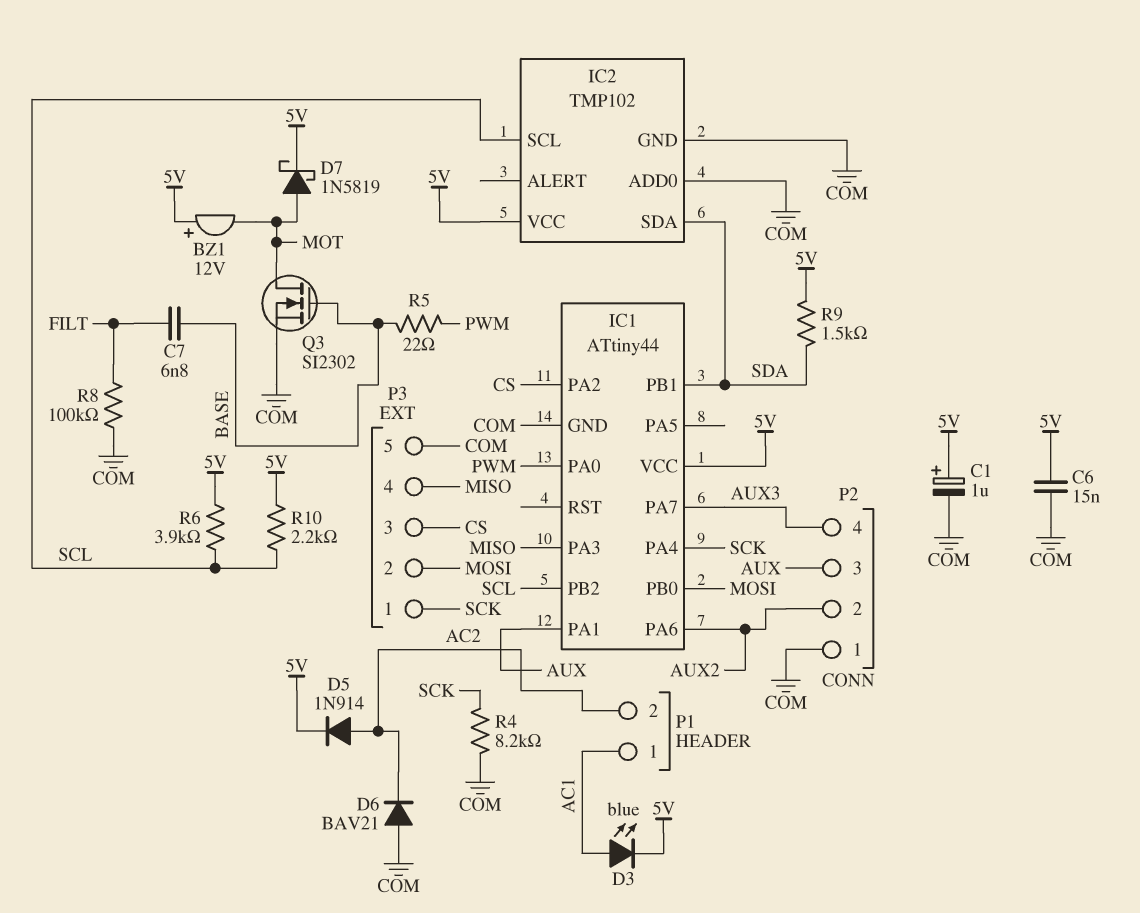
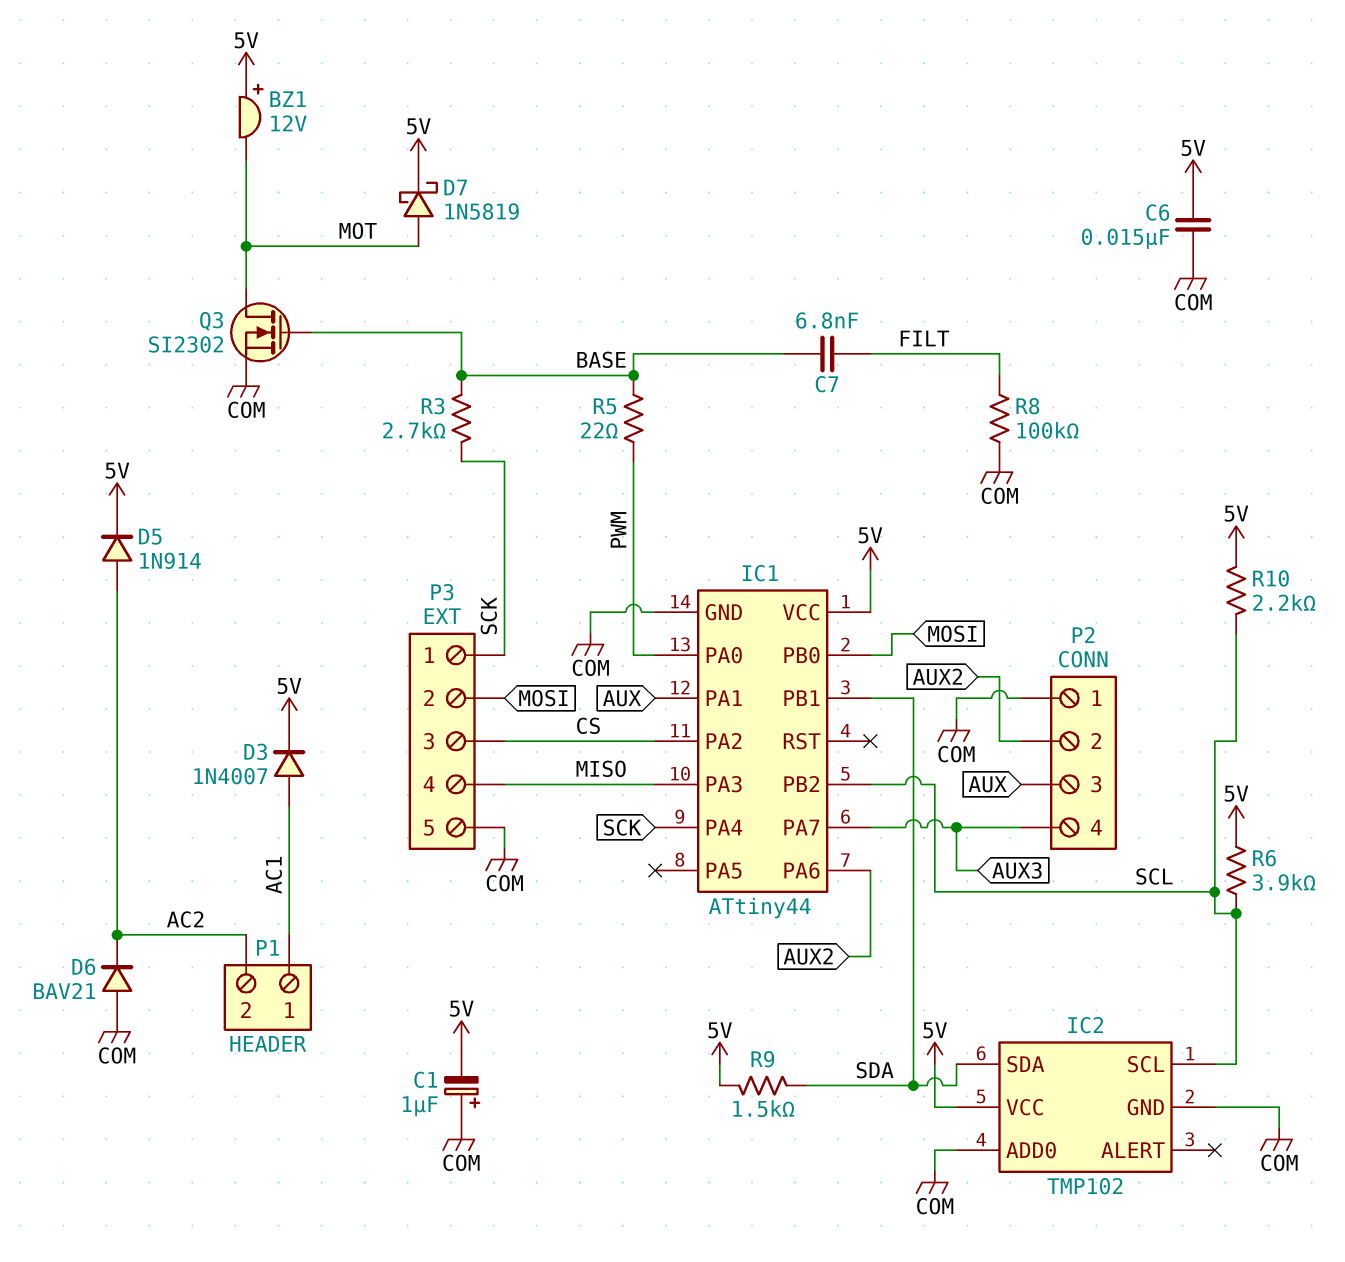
C1: 1uF (plus 5V, minus COM) -> 1uF (plus COM, minus 5V)
D3: LED blue (A AC1, K 5V) -> diode 1N4007 (A AC1, K 5V)
R3: none -> 2.7k (BASE, SCK)
R4: 8.2k (COM, SCK) -> none

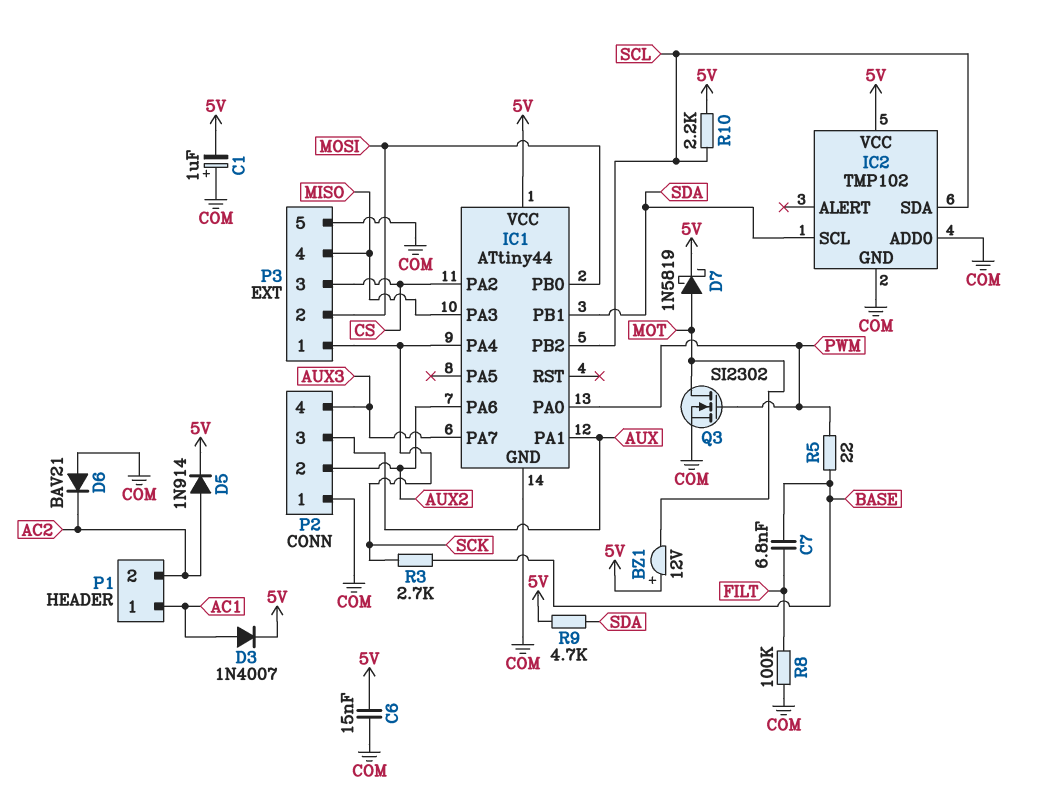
IC2 pin SCL: SCL -> SDA
IC2 pin SDA: SDA -> SCL
Q3: NMOS SI2302 (G BASE, D MOT, S COM) -> NMOS SI2302 (G PWM, D MOT, S COM)
R6: 3.9k (5V, SCL) -> none
R9: 1.5k (5V, SDA) -> 4.7k (5V, SDA)

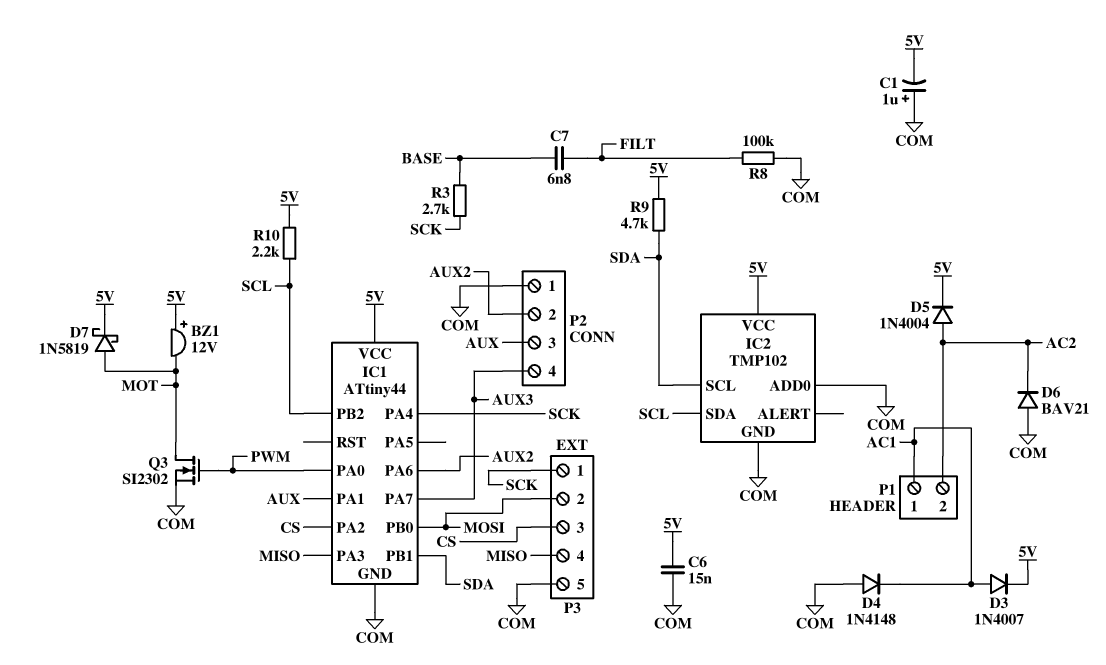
D4: none -> diode 1N4148 (A COM, K AC1)
D5: diode 1N914 (A AC2, K 5V) -> diode 1N4004 (A AC2, K 5V)
R5: 22 (BASE, PWM) -> none

